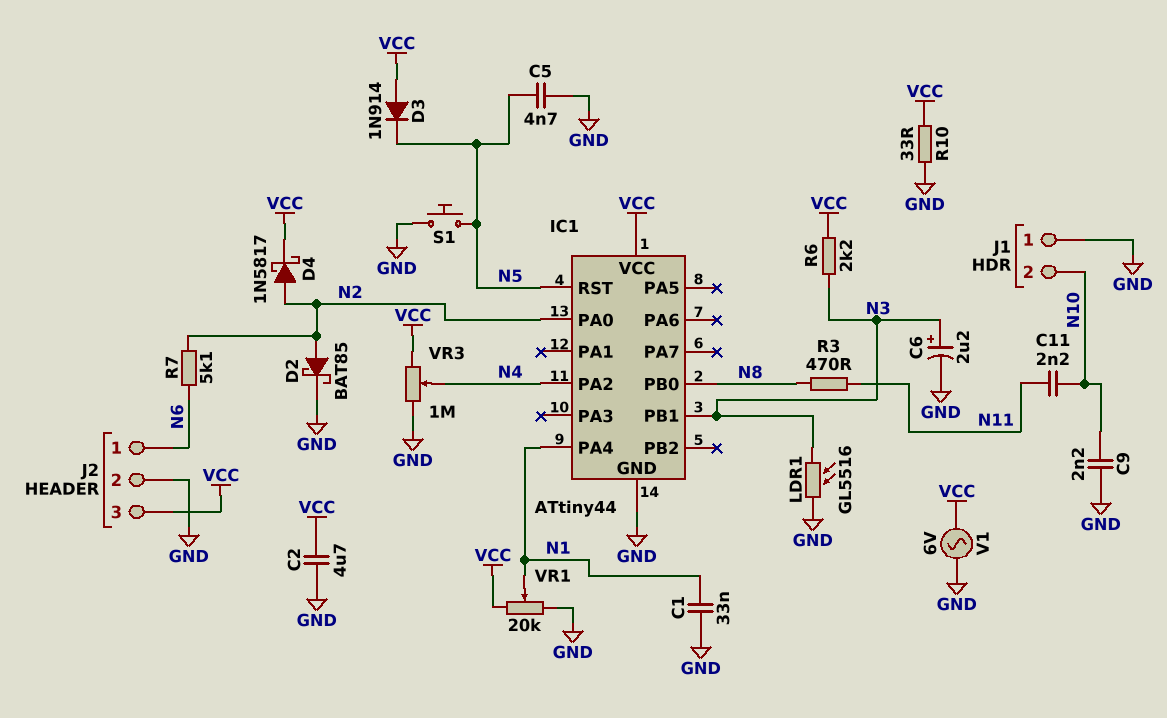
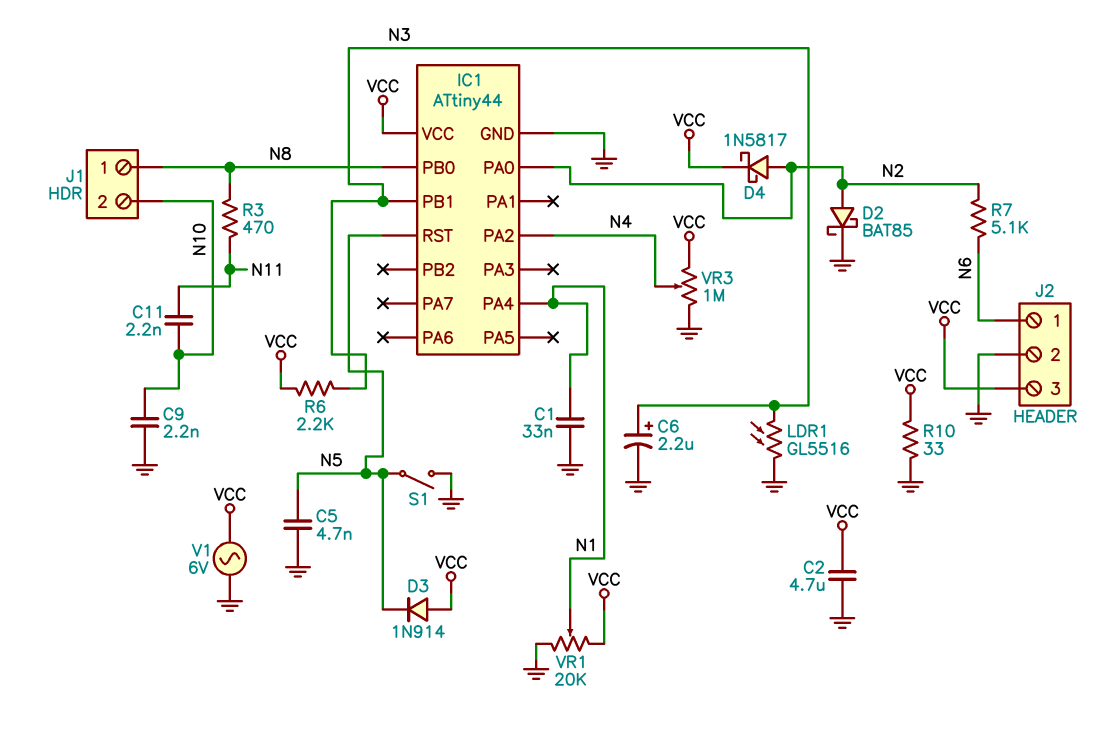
J1 pin 1: GND -> N8
S1: button (GND, N5) -> switch (GND, N5)

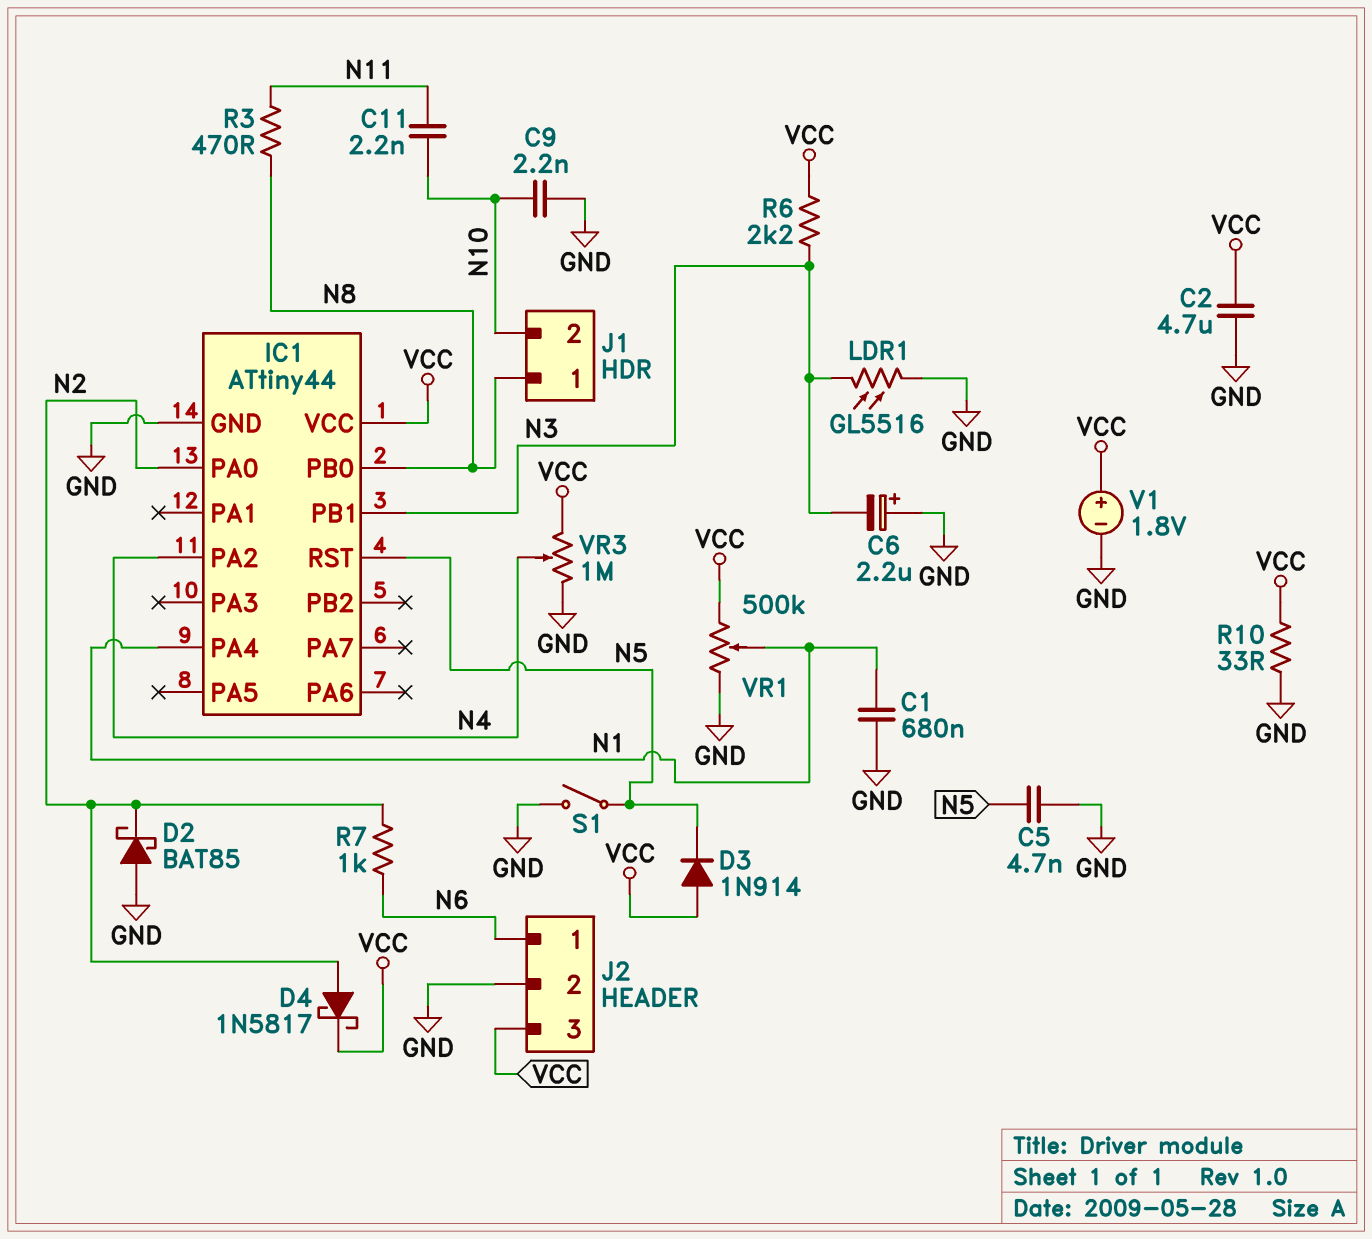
C1: 33nF (GND, N1) -> 680nF (GND, N1)
C6: 2.2uF (plus N3, minus GND) -> 2.2uF (plus GND, minus N3)
D2: schottky BAT85 (A N2, K GND) -> schottky BAT85 (A GND, K N2)
R7: 5.1k (N2, N6) -> 1k (N2, N6)
V1: AC 6V (GND, VCC) -> 1.8V (plus VCC, minus GND)
VR1: 20k (GND, VCC, wiper N1) -> 500k (GND, VCC, wiper N1)

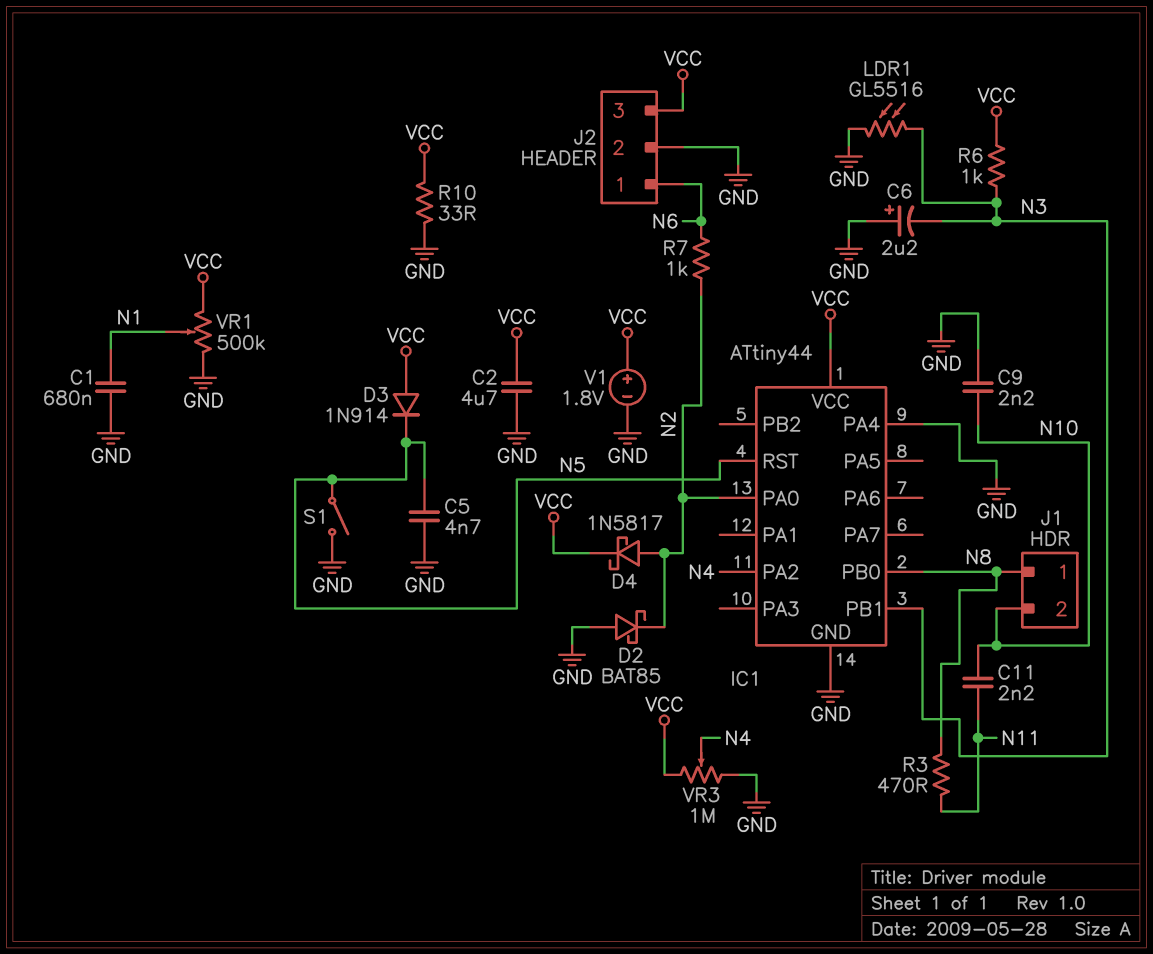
IC1 pin PA4: N1 -> GND
R6: 2.2k (N3, VCC) -> 1k (N3, VCC)

